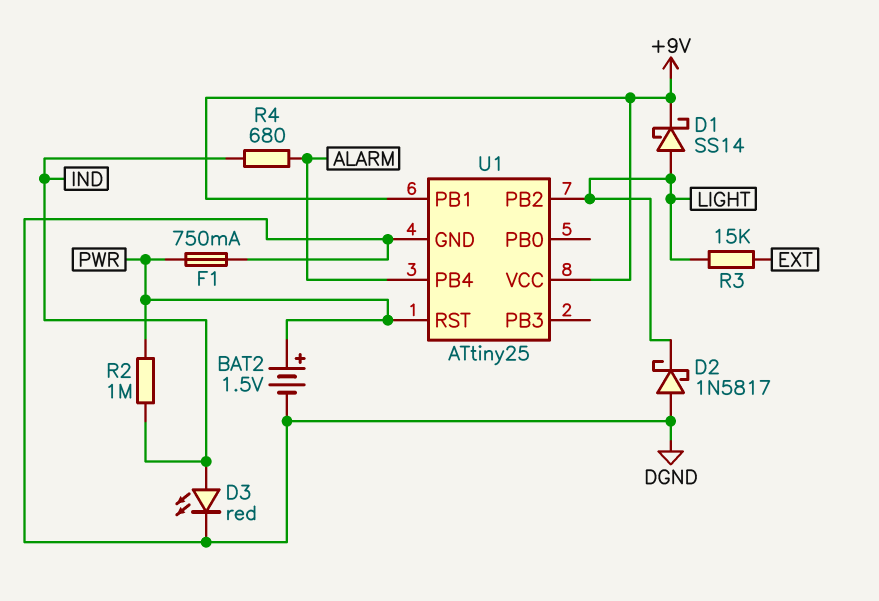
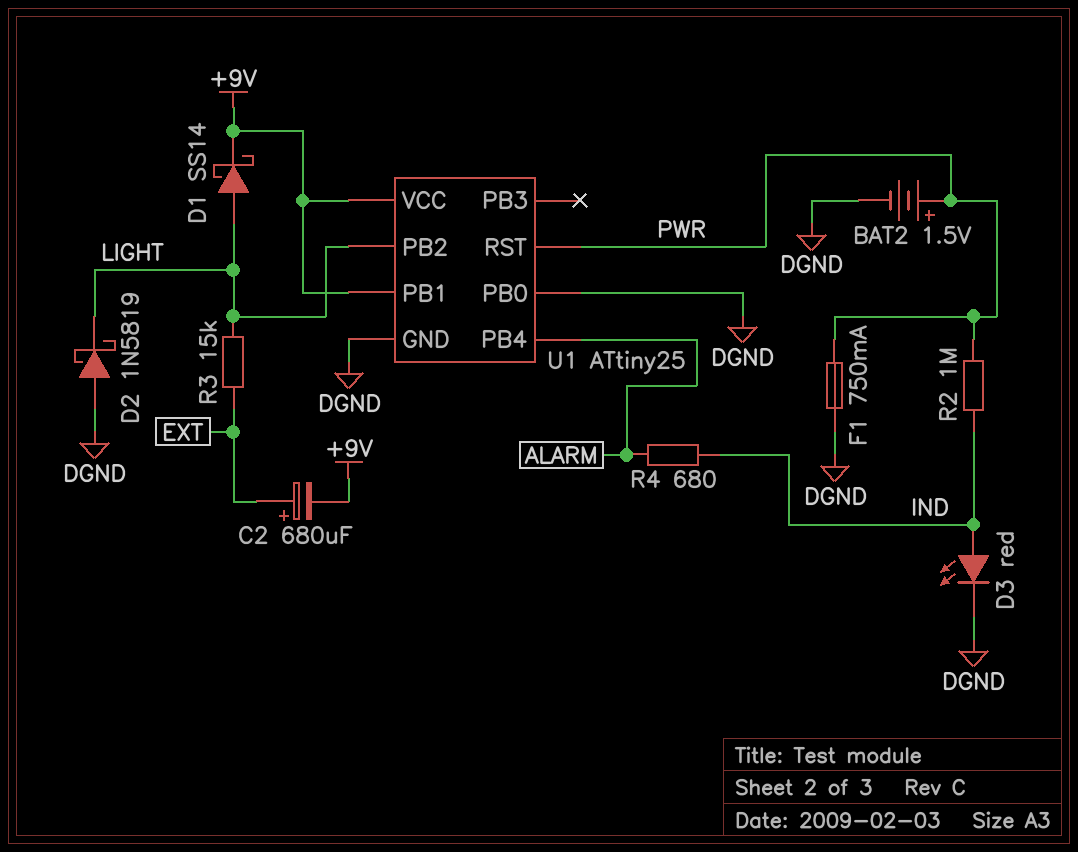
C2: none -> 680uF (plus EXT, minus +9V)
D2: schottky 1N5817 (A DGND, K LIGHT) -> schottky 1N5819 (A DGND, K LIGHT)
U1 pin PB0: none -> DGND

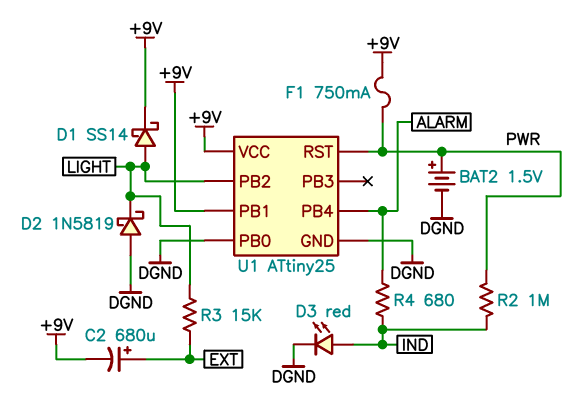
F1: 750mA (DGND, PWR) -> 750mA (+9V, PWR)

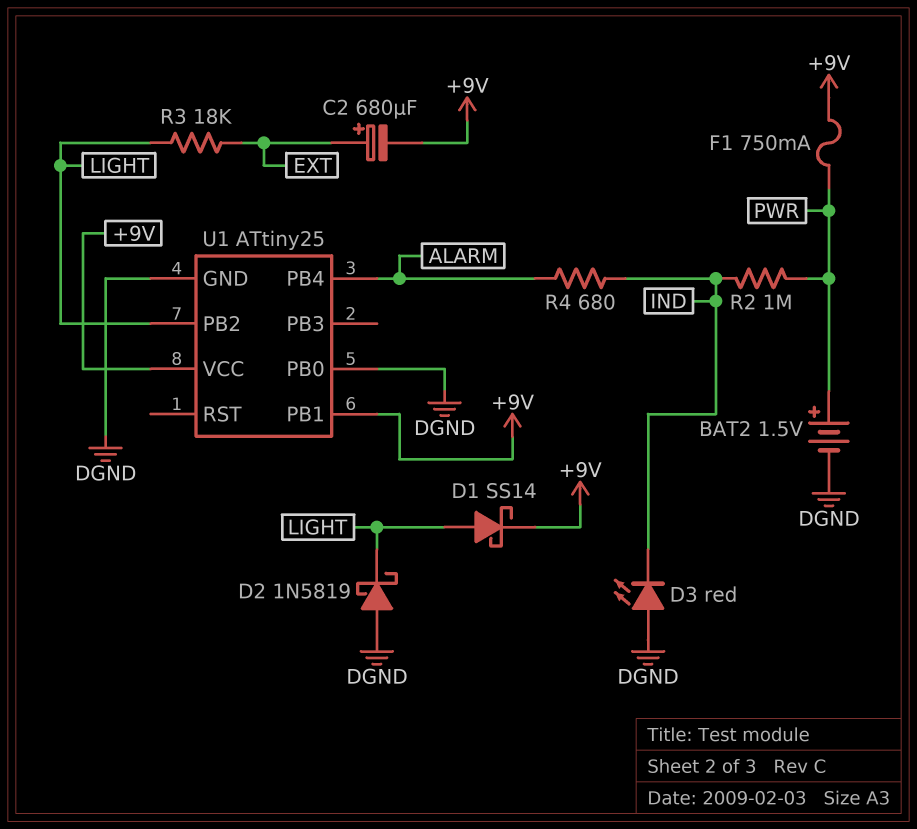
D3: LED red (A IND, K DGND) -> LED red (A DGND, K IND)
R3: 15k (EXT, LIGHT) -> 18k (EXT, LIGHT)
U1 pin RST: PWR -> none

